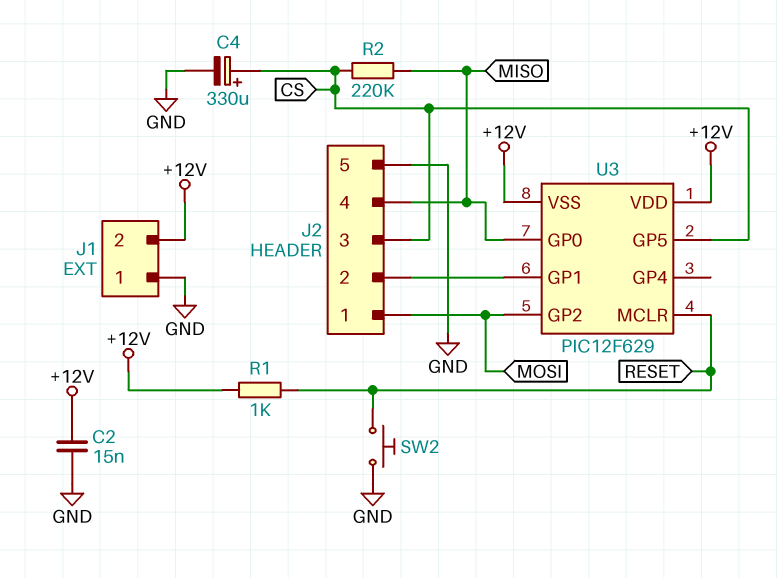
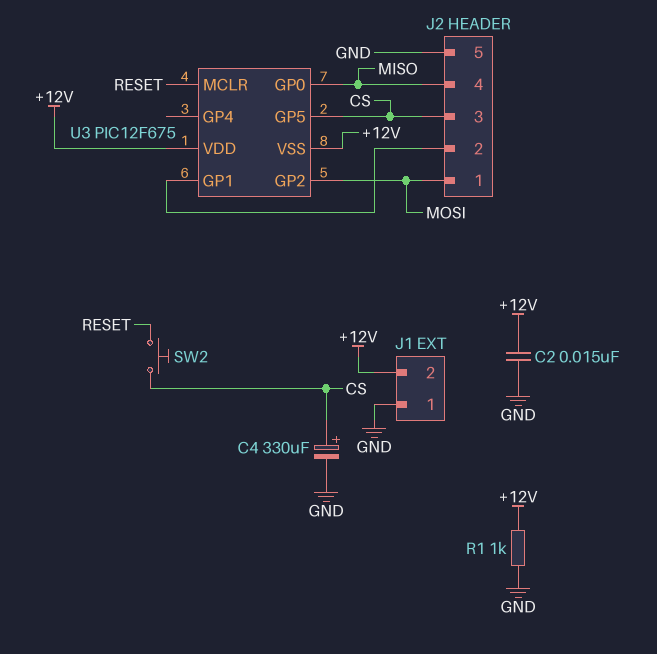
R1: 1k (+12V, RESET) -> 1k (+12V, GND)
R2: 220k (CS, MISO) -> none
SW2: button (GND, RESET) -> button (CS, RESET)
U3: PIC12F629 -> PIC12F675

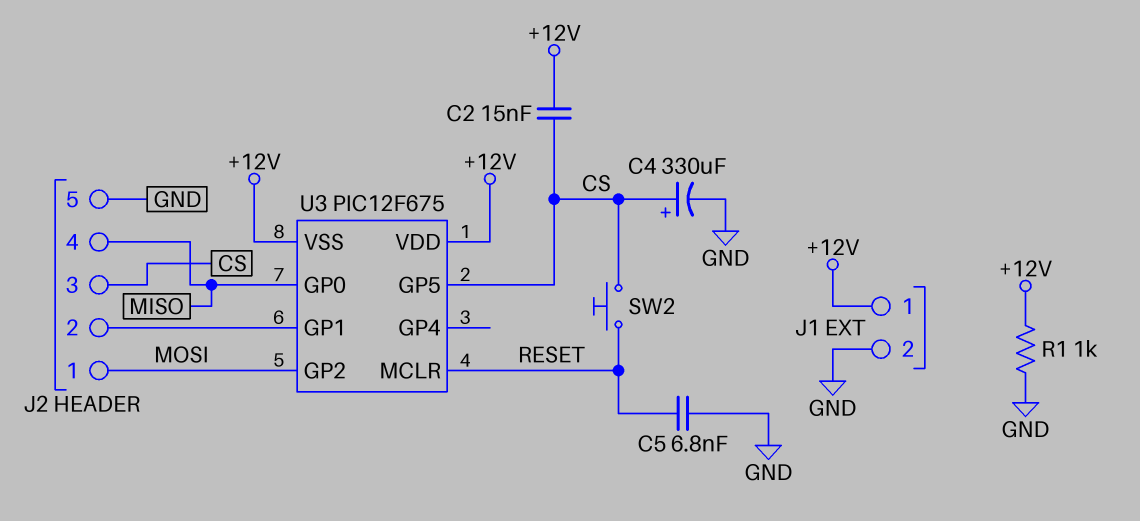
C2: 15nF (+12V, GND) -> 15nF (+12V, CS)
C5: none -> 6.8nF (GND, RESET)
J1 pin 1: GND -> +12V
J1 pin 2: +12V -> GND

